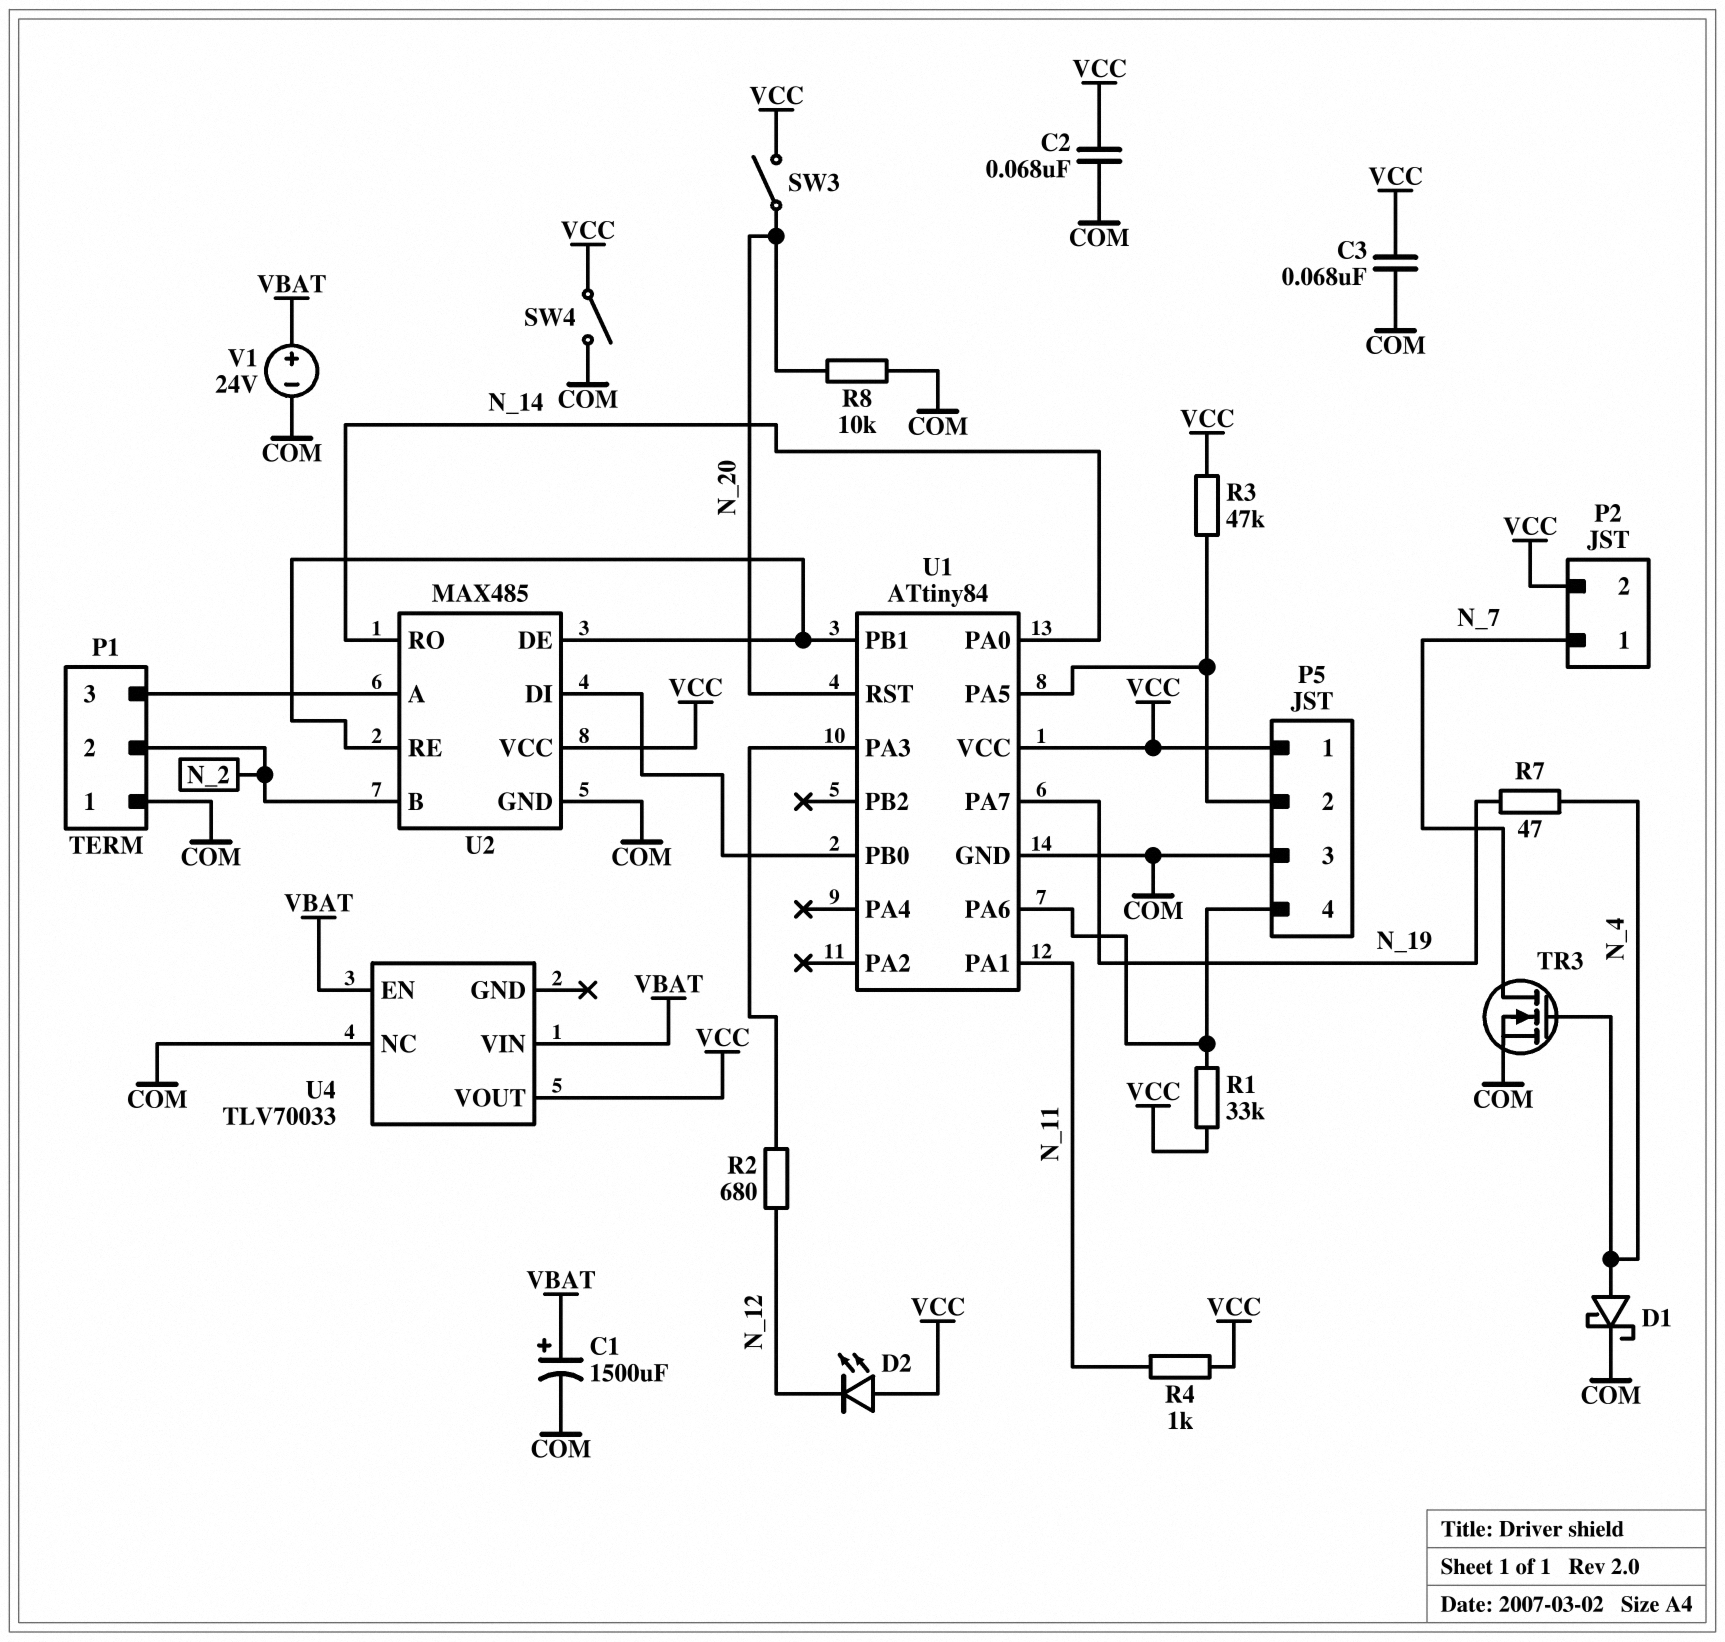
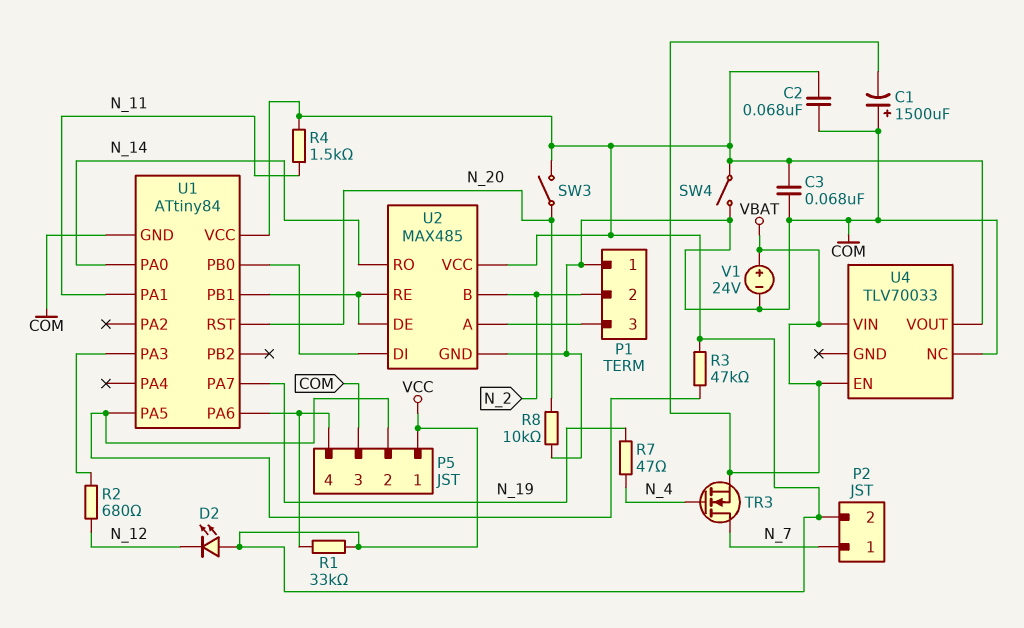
C1: 1500uF (plus VBAT, minus COM) -> 1500uF (plus COM, minus VBAT)
D1: schottky (A N_4, K COM) -> none
R4: 1k (N_11, VCC) -> 1.5k (N_11, VCC)
TR3: NMOS (G N_4, D N_7, S COM) -> NMOS (G N_4, D N_7, S VBAT)

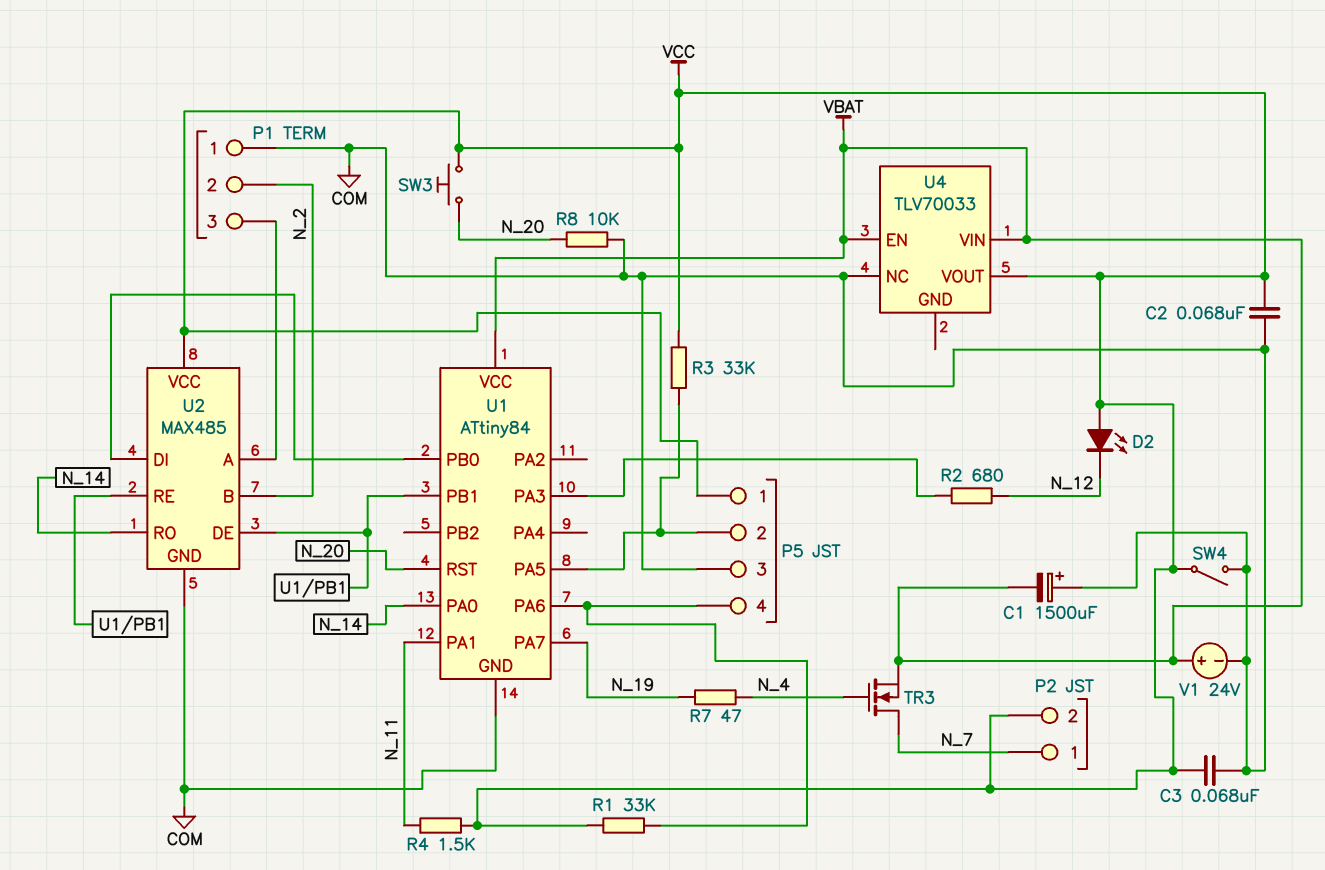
R3: 47k (P5/2, VCC) -> 33k (P5/2, VCC)
SW3: switch (N_20, VCC) -> button (N_20, VCC)
U1 pin VCC: VCC -> VBAT

